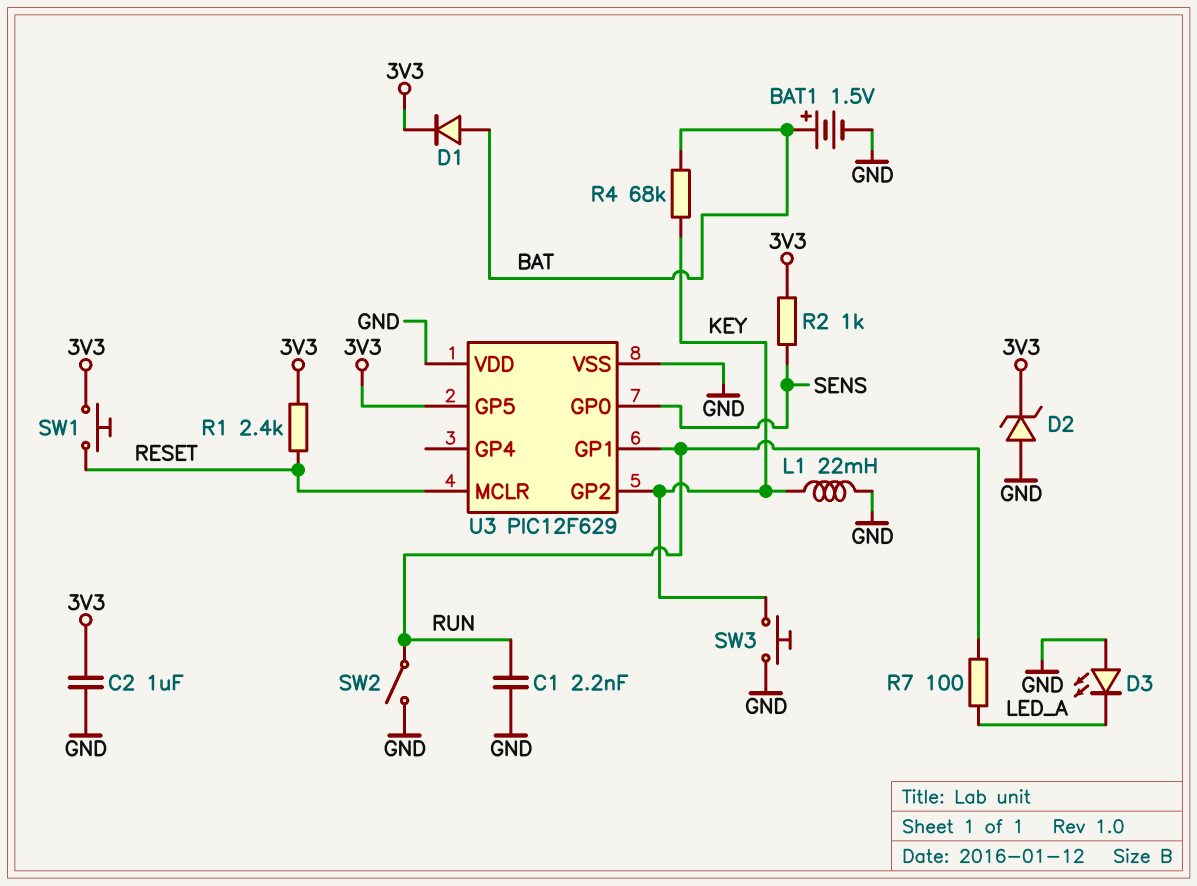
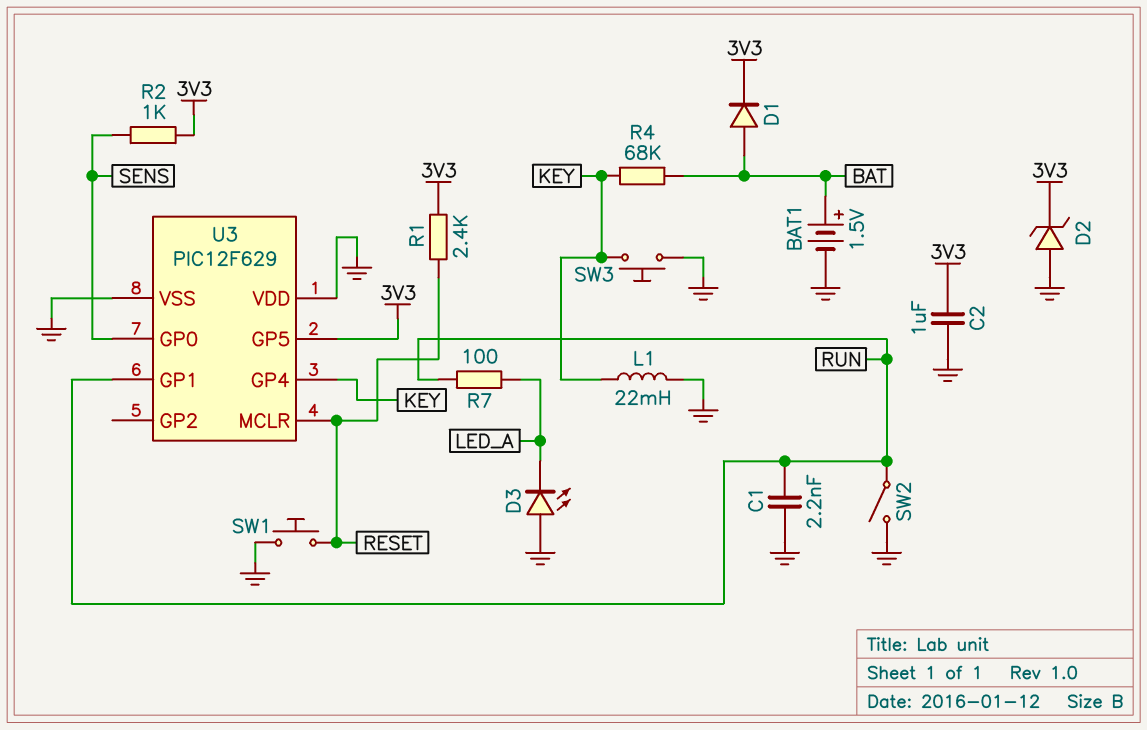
SW1: button (3V3, RESET) -> button (GND, RESET)
U3 pin GP2: KEY -> none
U3 pin GP4: none -> KEY

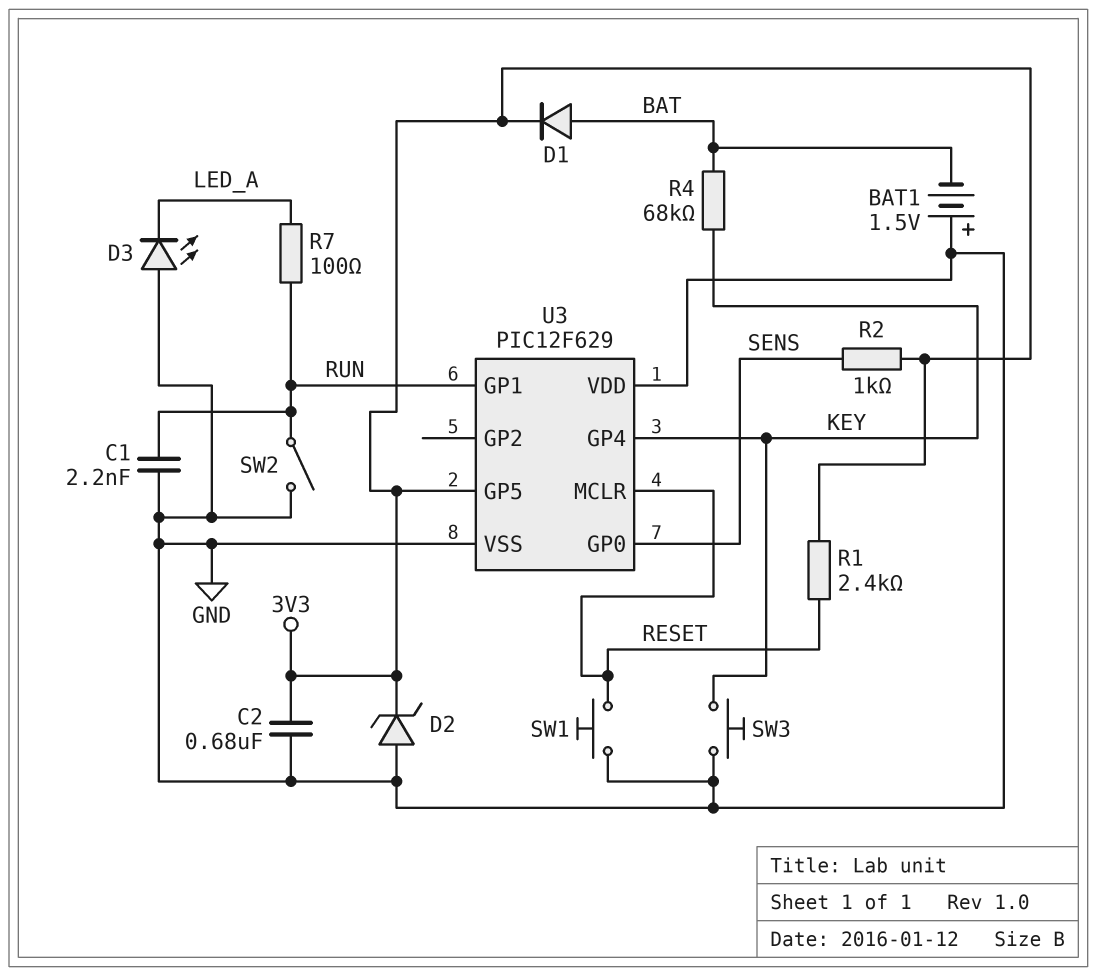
BAT1: 1.5V (plus BAT, minus GND) -> 1.5V (plus GND, minus BAT)
C2: 1uF (3V3, GND) -> 680nF (3V3, GND)
L1: 22mH (GND, KEY) -> none

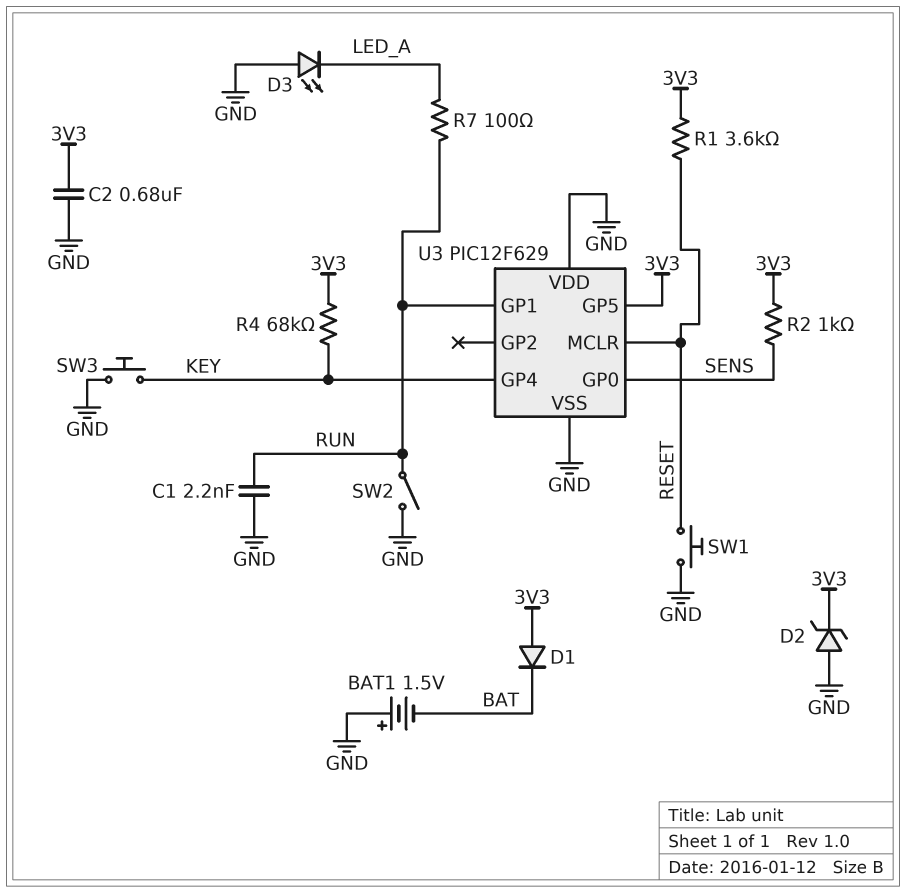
D1: diode (A BAT, K 3V3) -> diode (A 3V3, K BAT)
R1: 2.4k (3V3, RESET) -> 3.6k (3V3, RESET)
R4: 68k (BAT, KEY) -> 68k (3V3, KEY)

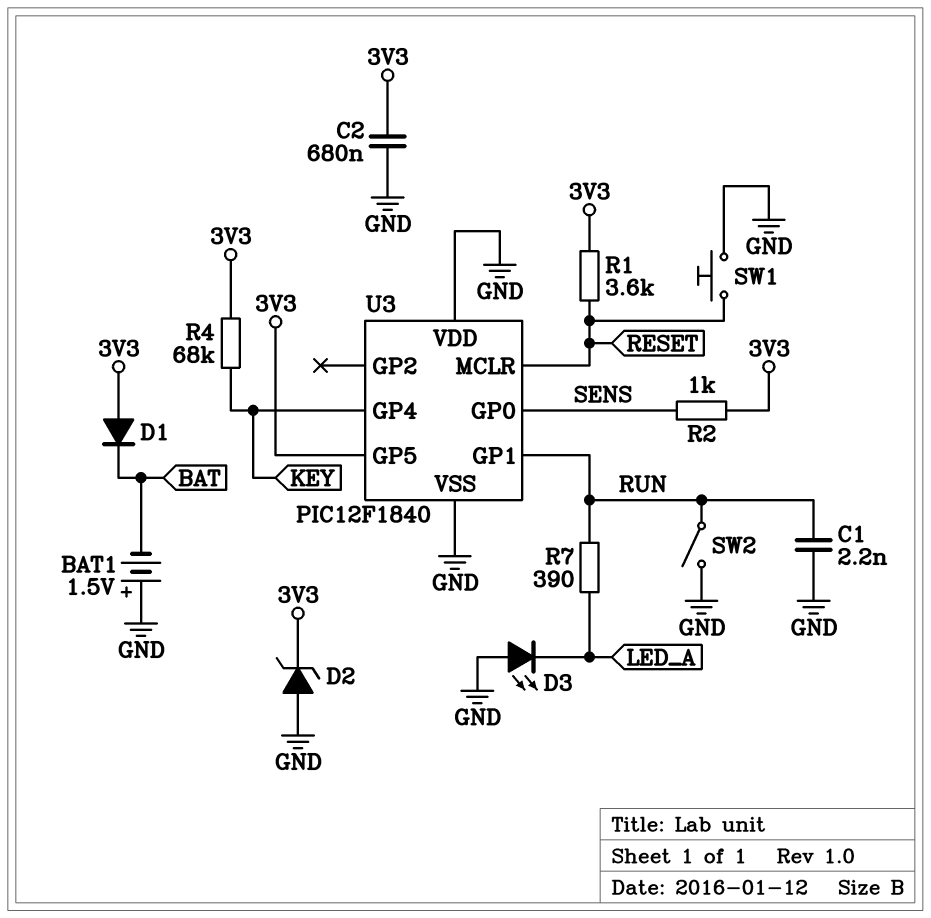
R7: 100 (LED_A, RUN) -> 390 (LED_A, RUN)
SW3: button (GND, KEY) -> none
U3: PIC12F629 -> PIC12F1840

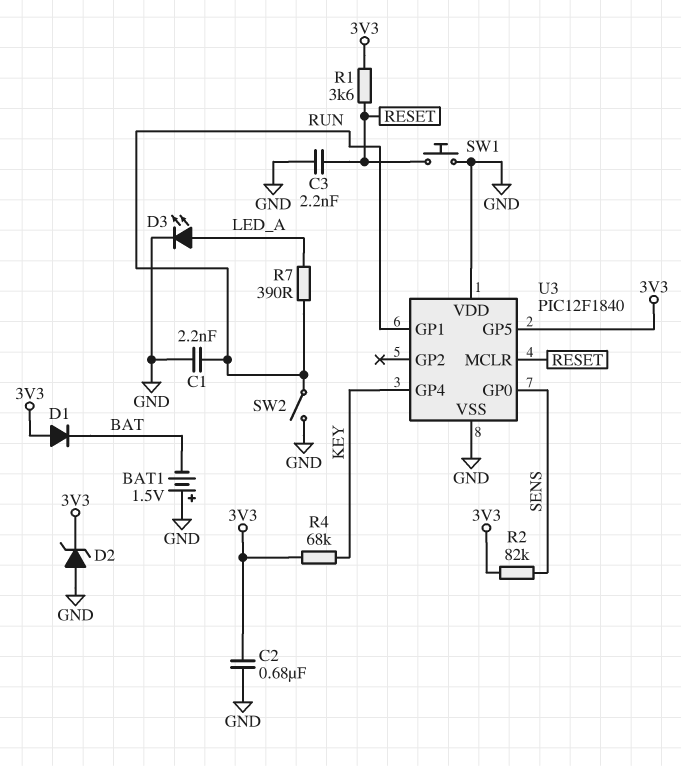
C3: none -> 2.2nF (GND, RESET)
D3: LED (A GND, K LED_A) -> LED (A LED_A, K GND)
R2: 1k (3V3, SENS) -> 82k (3V3, SENS)

